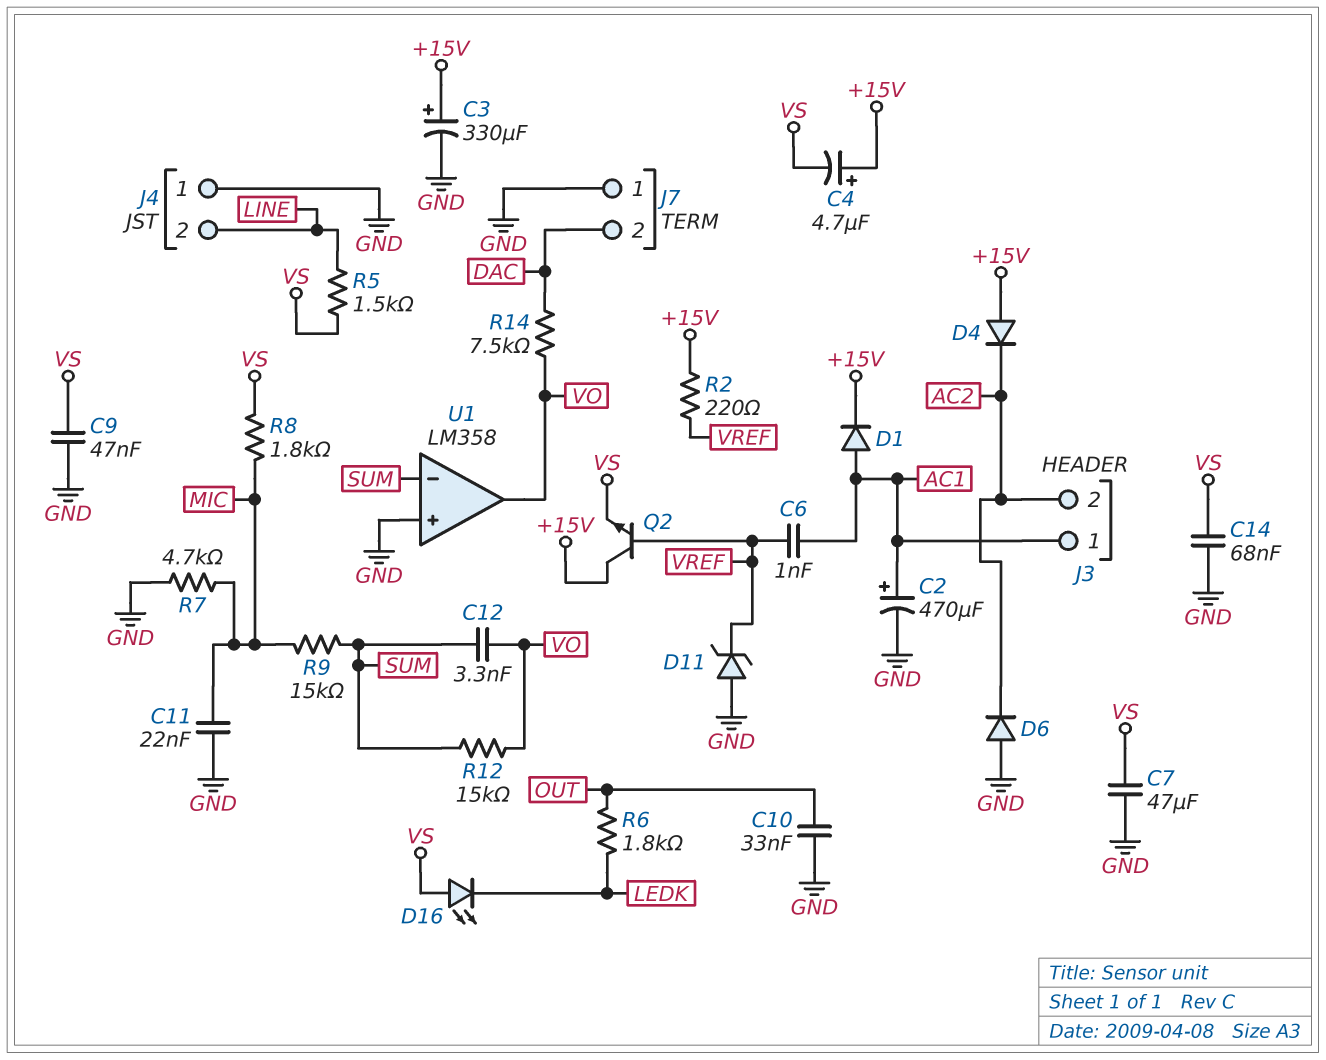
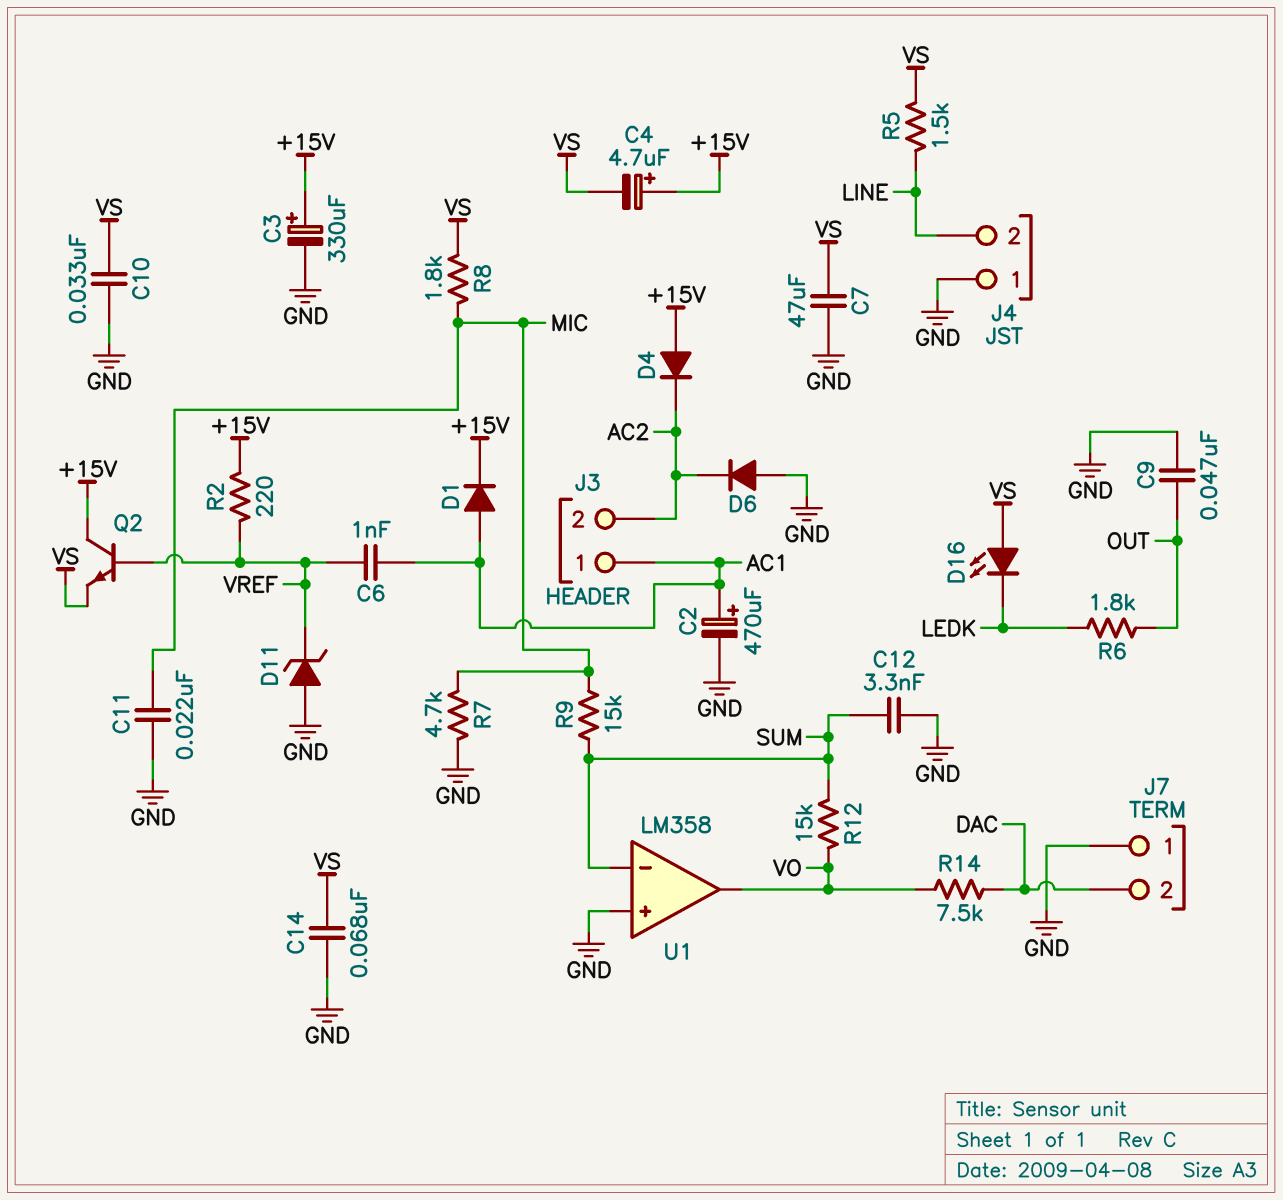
C9: 47nF (GND, VS) -> 47nF (GND, OUT)
C10: 33nF (GND, OUT) -> 33nF (GND, VS)
C12: 3.3nF (SUM, VO) -> 3.3nF (GND, SUM)

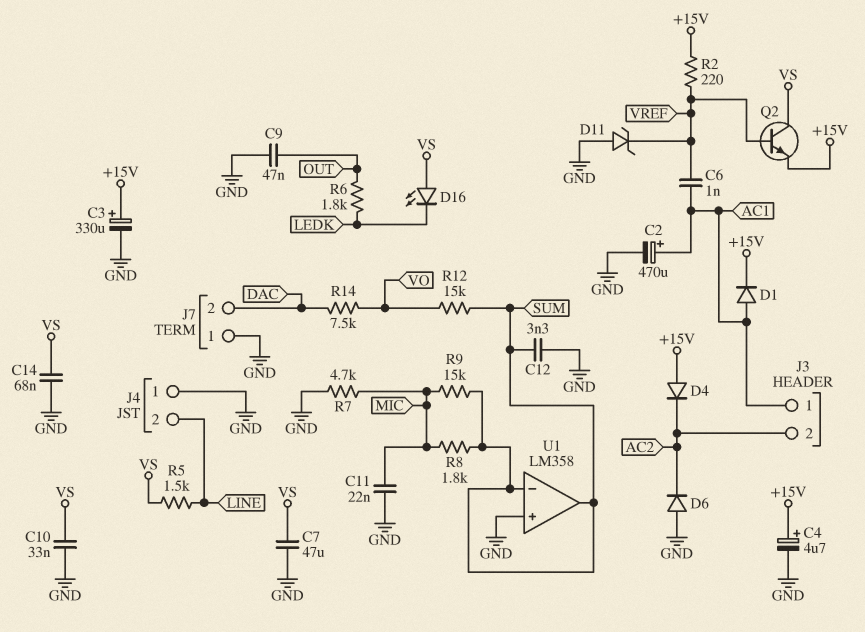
C4: 4.7uF (plus +15V, minus VS) -> 4.7uF (plus +15V, minus GND)
Q2: NPN (B VREF, C +15V, E VS) -> NPN (B VREF, C VS, E +15V)
R8: 1.8k (MIC, VS) -> 1.8k (MIC, SUM)
U1 pin out: VO -> SUM

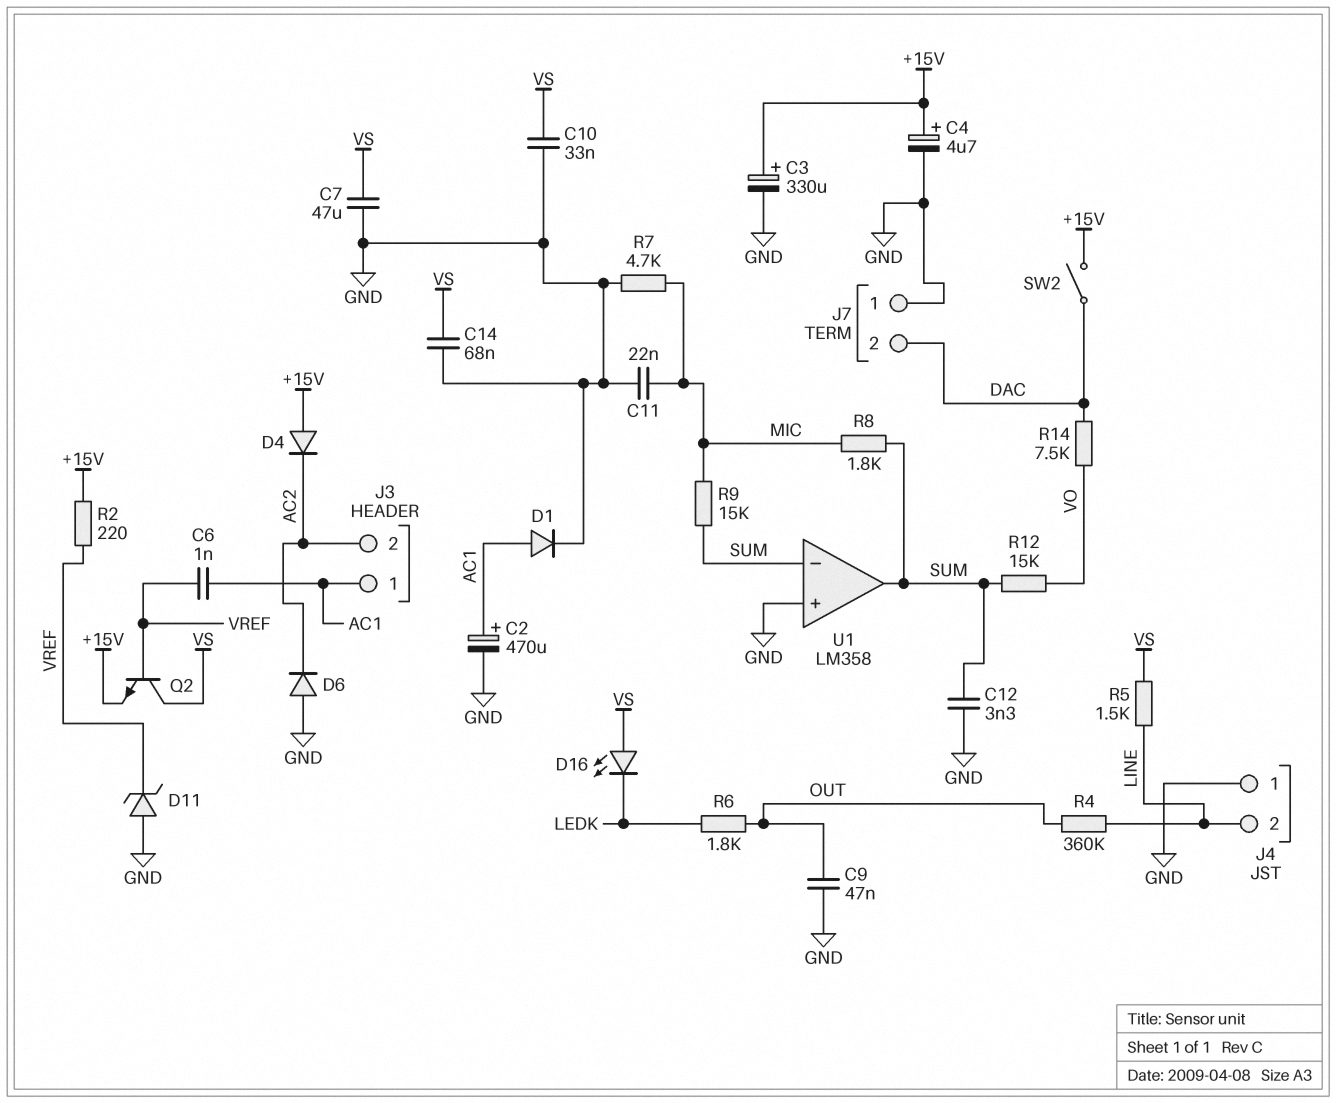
D1: diode (A AC1, K +15V) -> diode (A AC1, K GND)
R4: none -> 360k (LINE, OUT)
SW2: none -> switch (+15V, DAC)

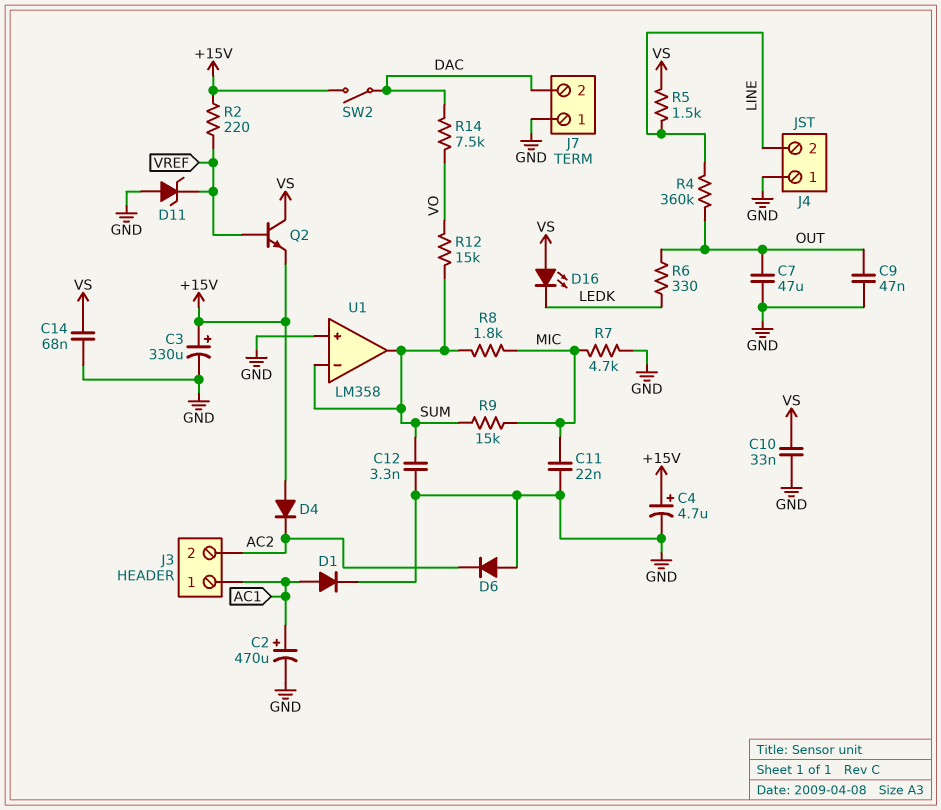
C6: 1nF (AC1, VREF) -> none
C7: 47uF (GND, VS) -> 47uF (GND, OUT)
R6: 1.8k (LEDK, OUT) -> 330 (LEDK, OUT)

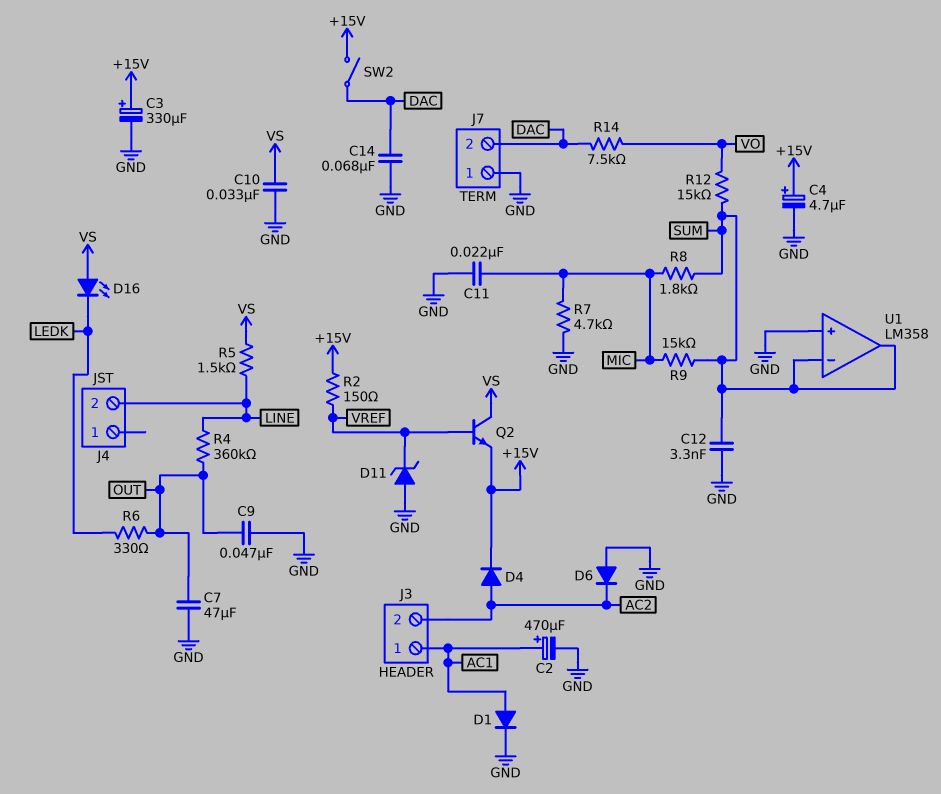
C14: 68nF (GND, VS) -> 68nF (DAC, GND)
D4: diode (A +15V, K AC2) -> diode (A AC2, K +15V)
J4 pin 1: GND -> none
R2: 220 (+15V, VREF) -> 150 (+15V, VREF)

